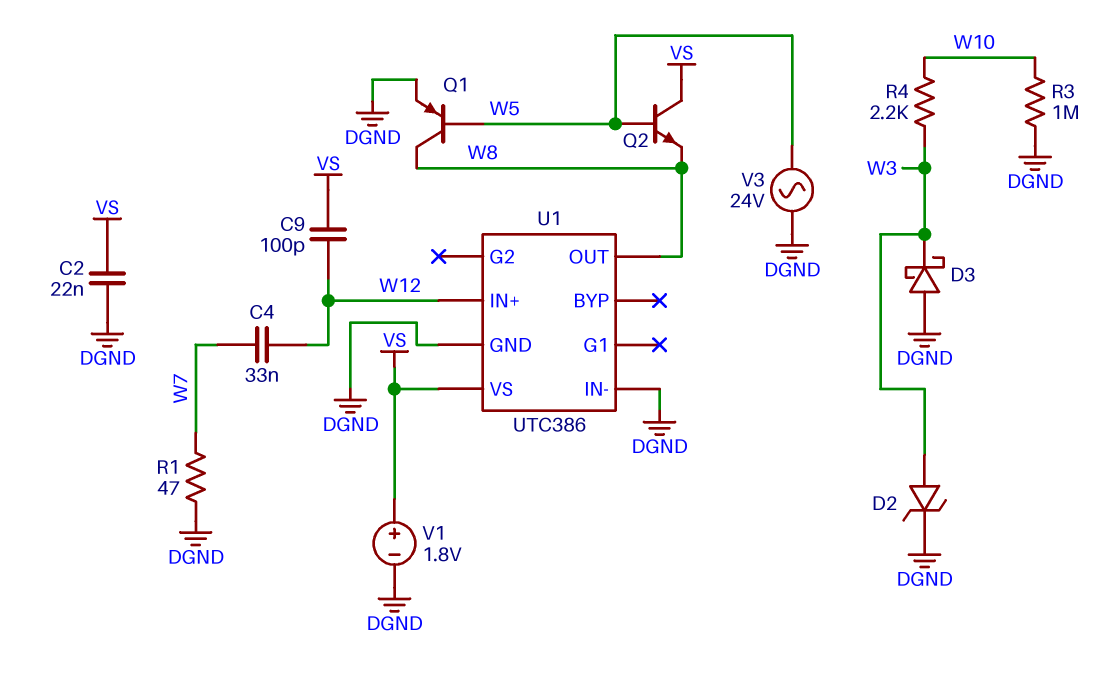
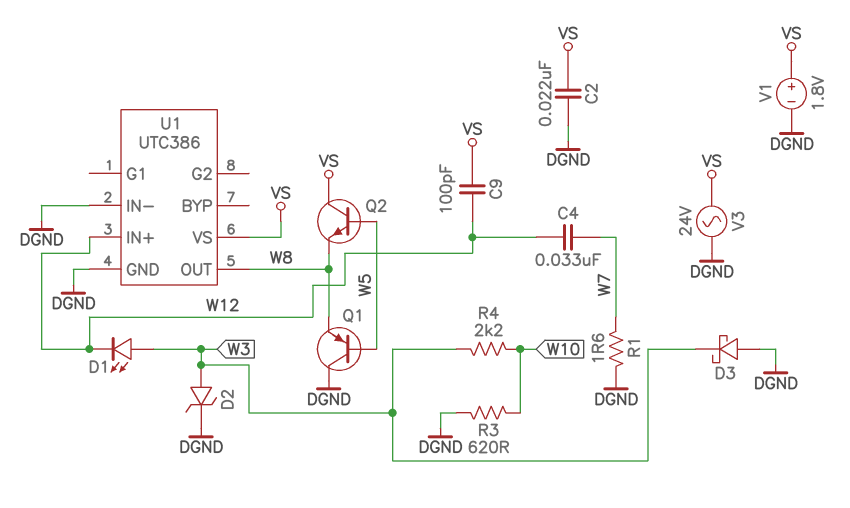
D1: none -> LED (A W3, K W12)
Q1: PNP (B W5, C W8, E DGND) -> PNP (B W5, C DGND, E W8)
R1: 47 (DGND, W7) -> 1.6 (DGND, W7)
R3: 1M (DGND, W10) -> 620 (DGND, W10)
V3: AC 24V (DGND, W5) -> AC 24V (DGND, VS)

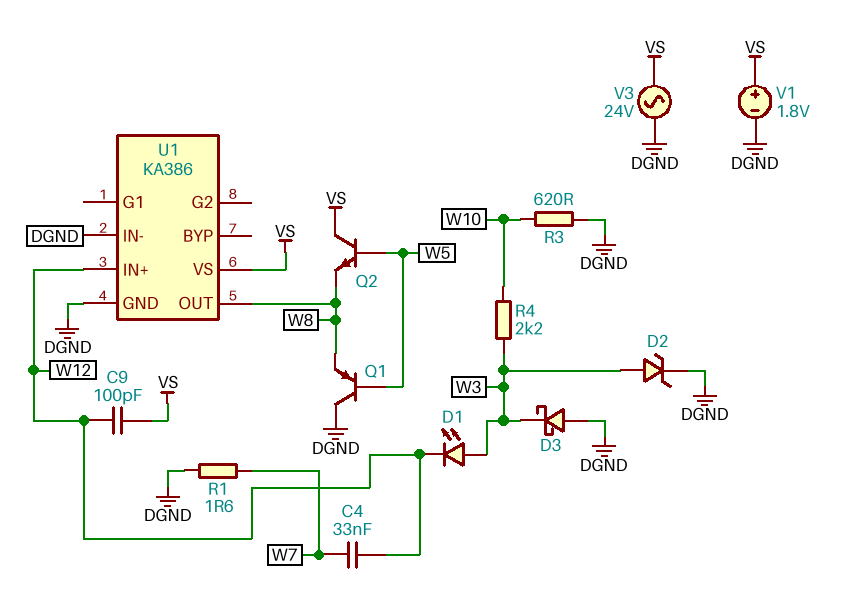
C2: 22nF (DGND, VS) -> none
U1: UTC386 -> KA386

